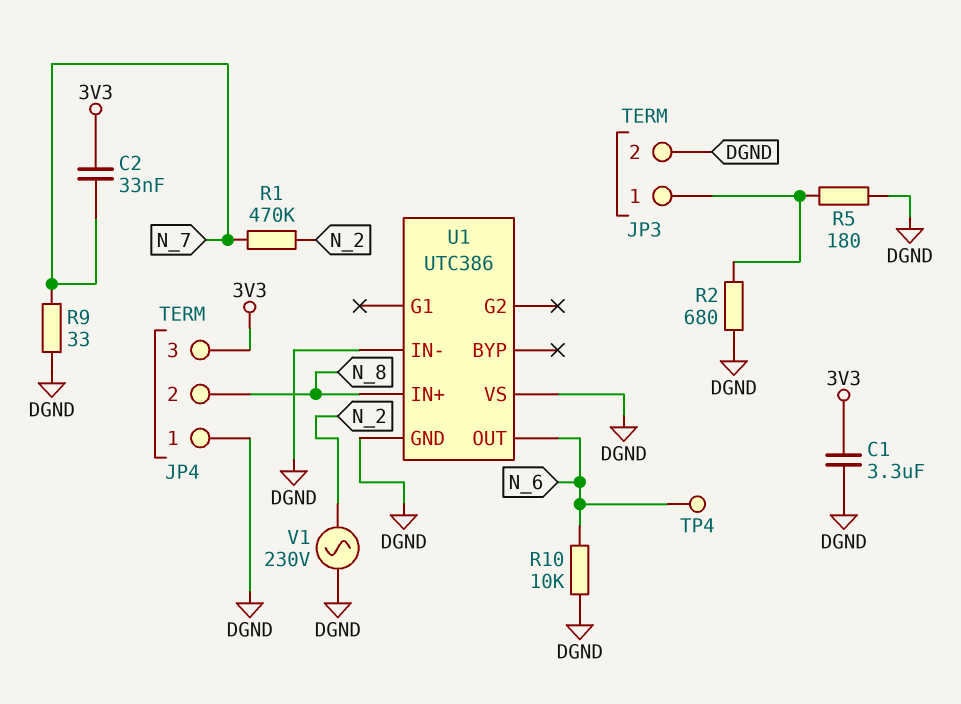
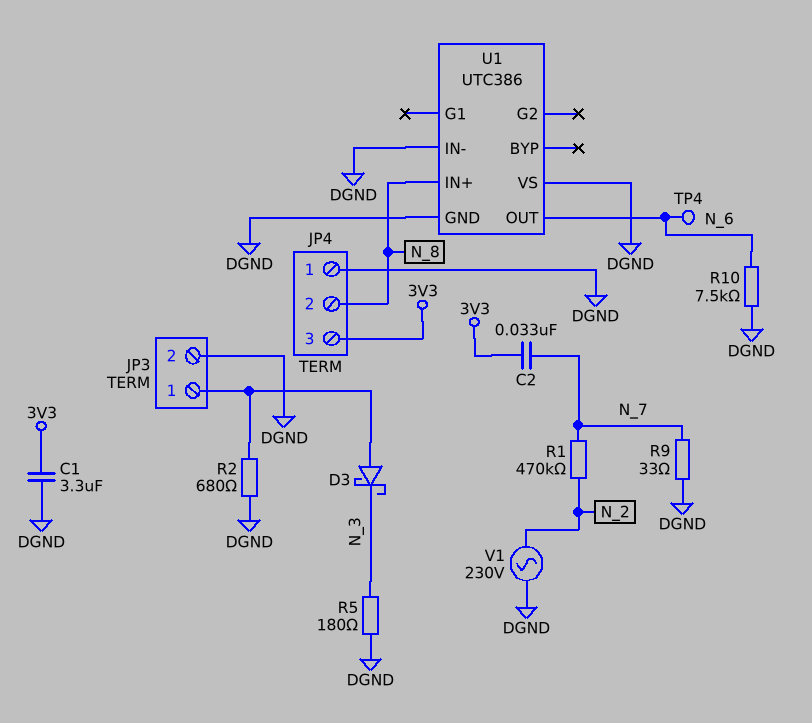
D3: none -> schottky (A JP3/1, K N_3)
R5: 180 (DGND, JP3/1) -> 180 (DGND, N_3)
R10: 10k (DGND, N_6) -> 7.5k (DGND, N_6)

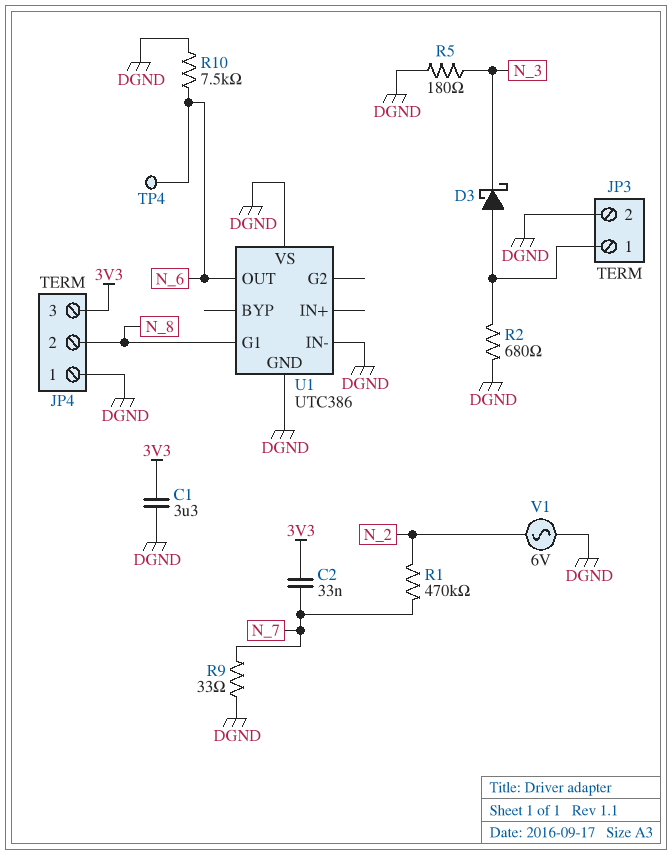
U1 pin G1: none -> N_8
U1 pin IN+: N_8 -> none
V1: AC 230V (DGND, N_2) -> AC 6V (DGND, N_2)

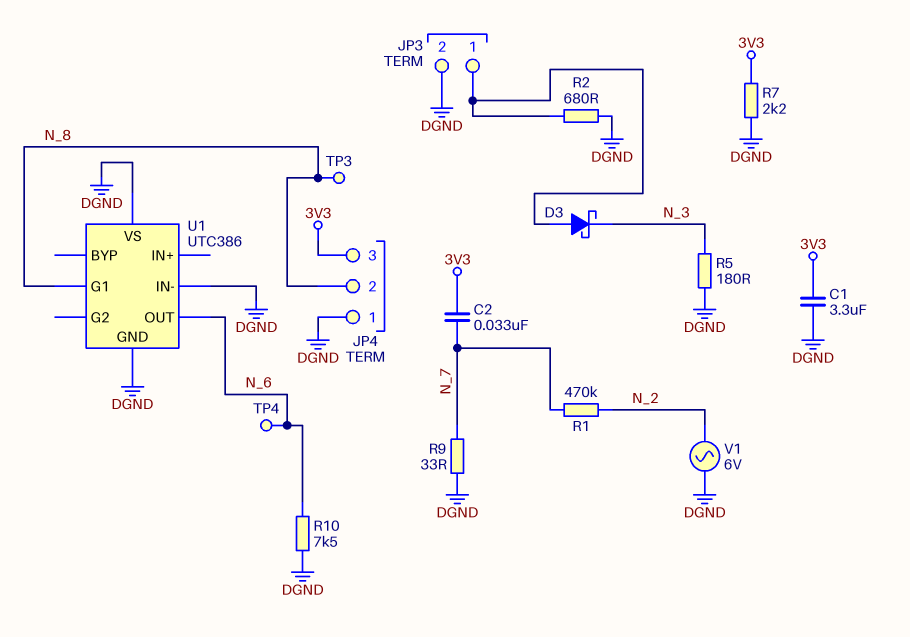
R7: none -> 2.2k (3V3, DGND)
TP3: none -> test point (N_8)

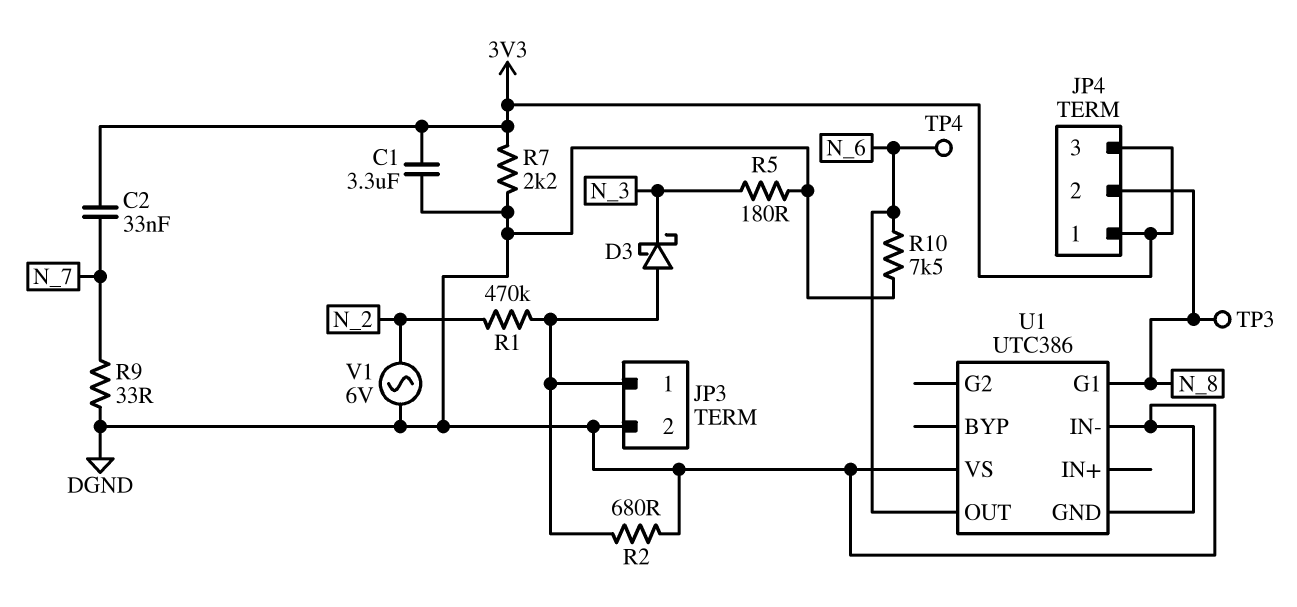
JP4 pin 1: DGND -> 3V3
R1: 470k (N_2, N_7) -> 470k (JP3/1, N_2)

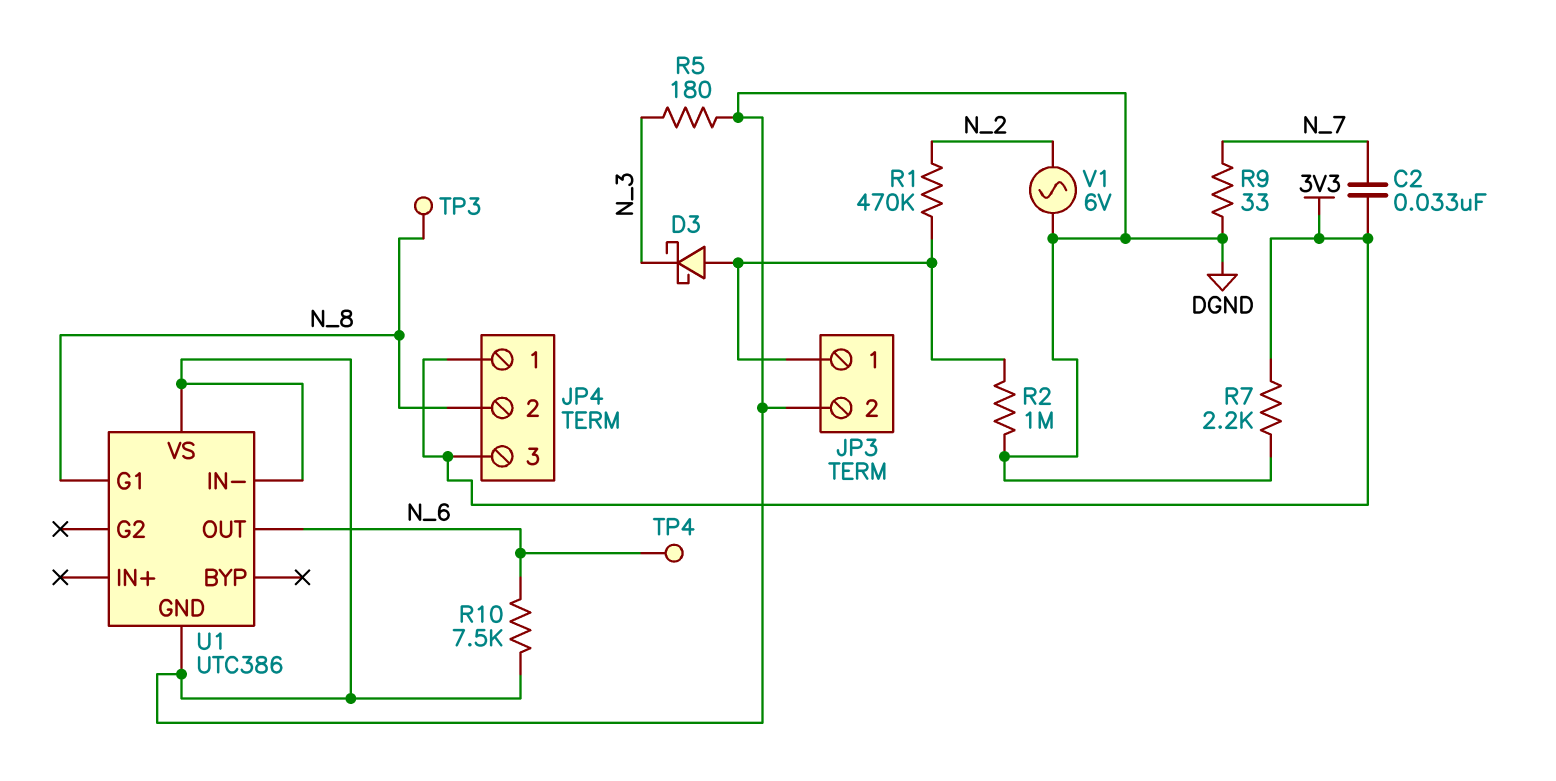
C1: 3.3uF (3V3, DGND) -> none
R2: 680 (DGND, JP3/1) -> 1M (DGND, JP3/1)

